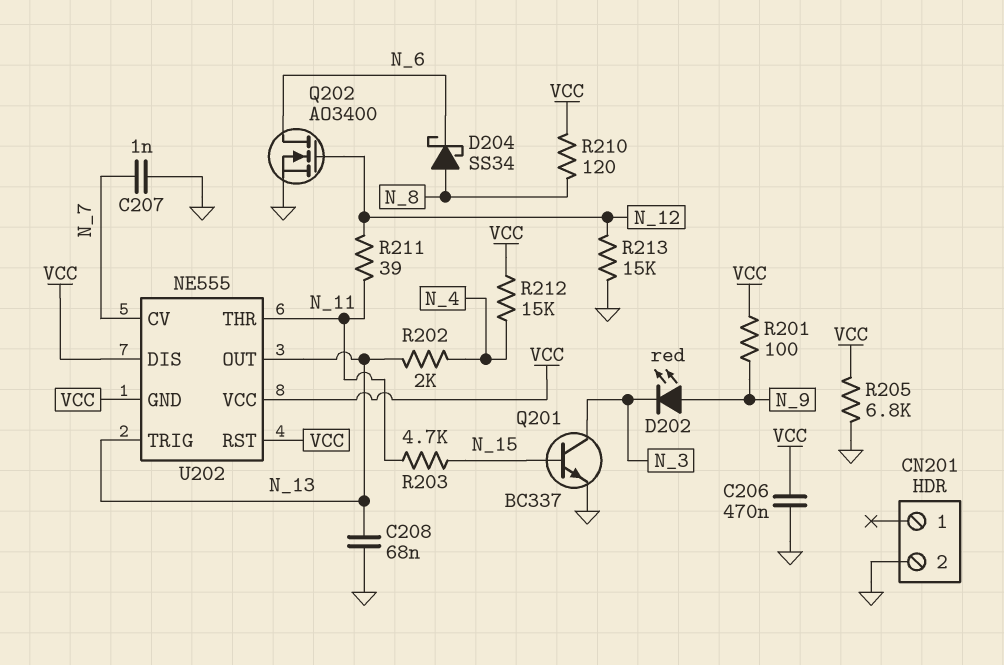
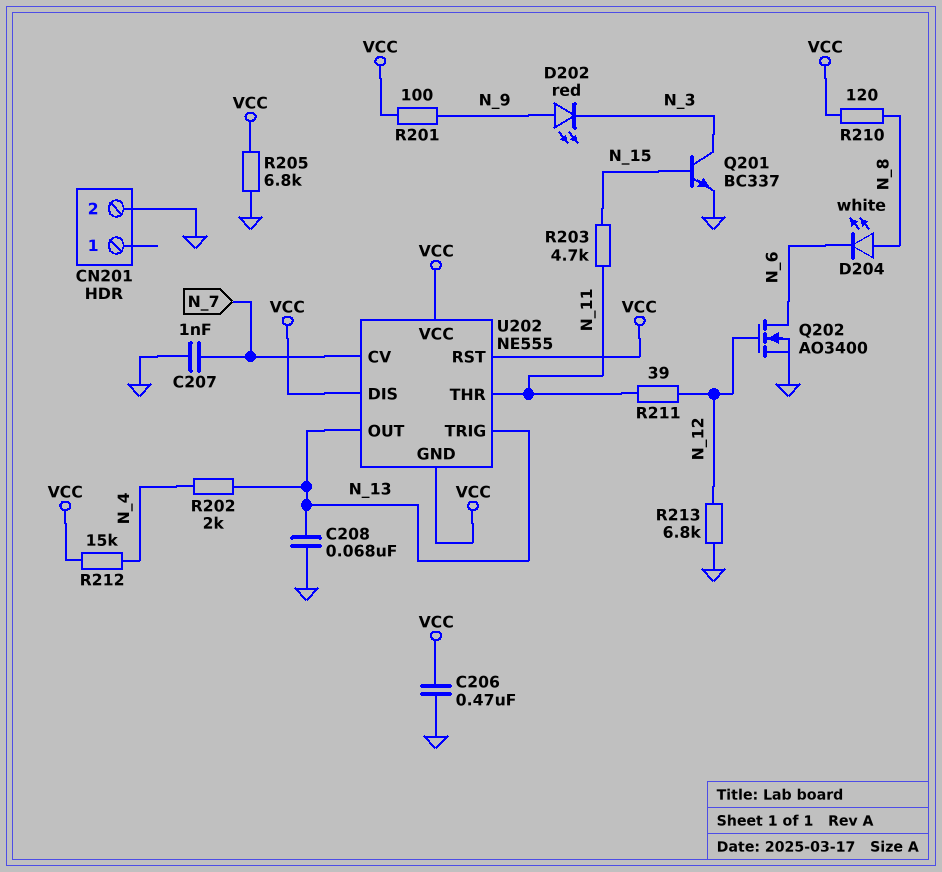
D204: schottky SS34 (A N_8, K N_6) -> LED white (A N_8, K N_6)
R213: 15k (GND, N_12) -> 6.8k (GND, N_12)

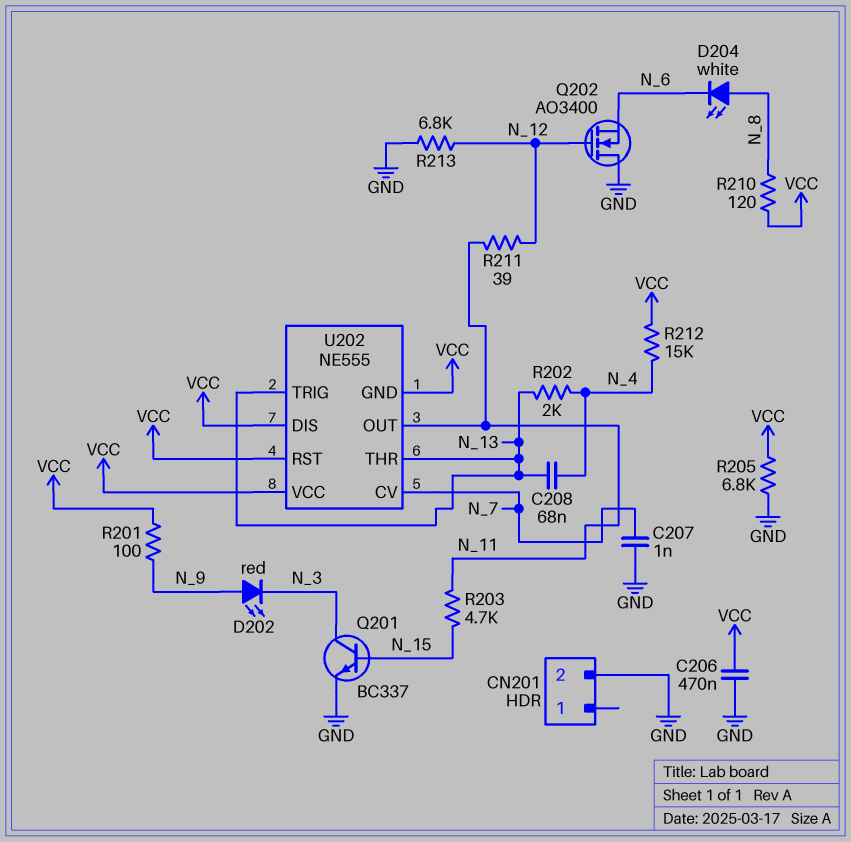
C208: 68nF (GND, N_13) -> 68nF (N_4, N_13)
Q202: NMOS AO3400 (G N_12, D N_6, S GND) -> NMOS AO3400 (G N_12, D GND, S N_6)
U202 pin OUT: N_13 -> N_11
U202 pin THR: N_11 -> N_13

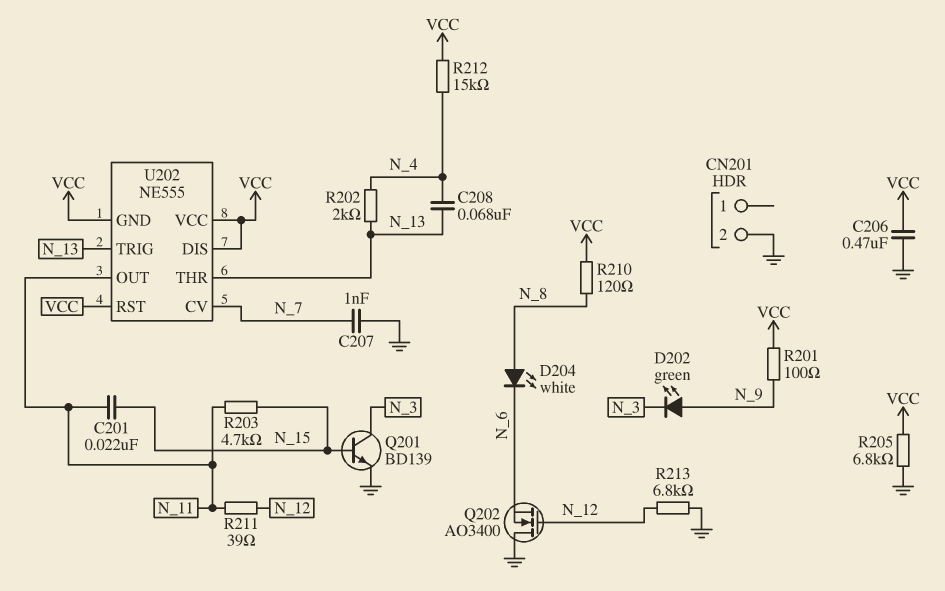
C201: none -> 22nF (N_11, N_15)
D202: LED red (A N_9, K N_3) -> LED green (A N_9, K N_3)
Q201: NPN BC337 (B N_15, C N_3, E GND) -> NPN BD139 (B N_15, C N_3, E GND)

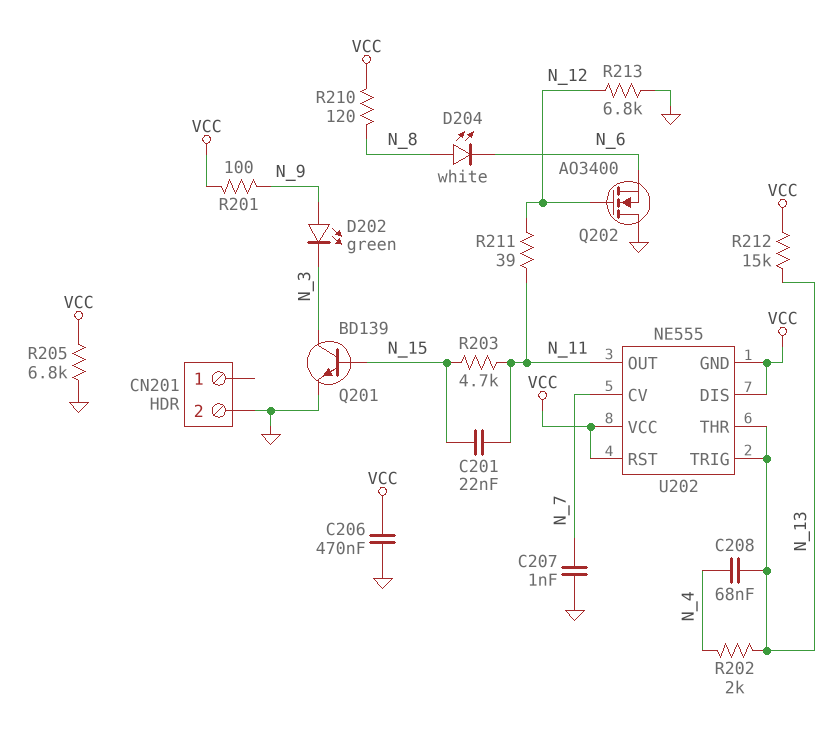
R212: 15k (N_4, VCC) -> 15k (N_13, VCC)

